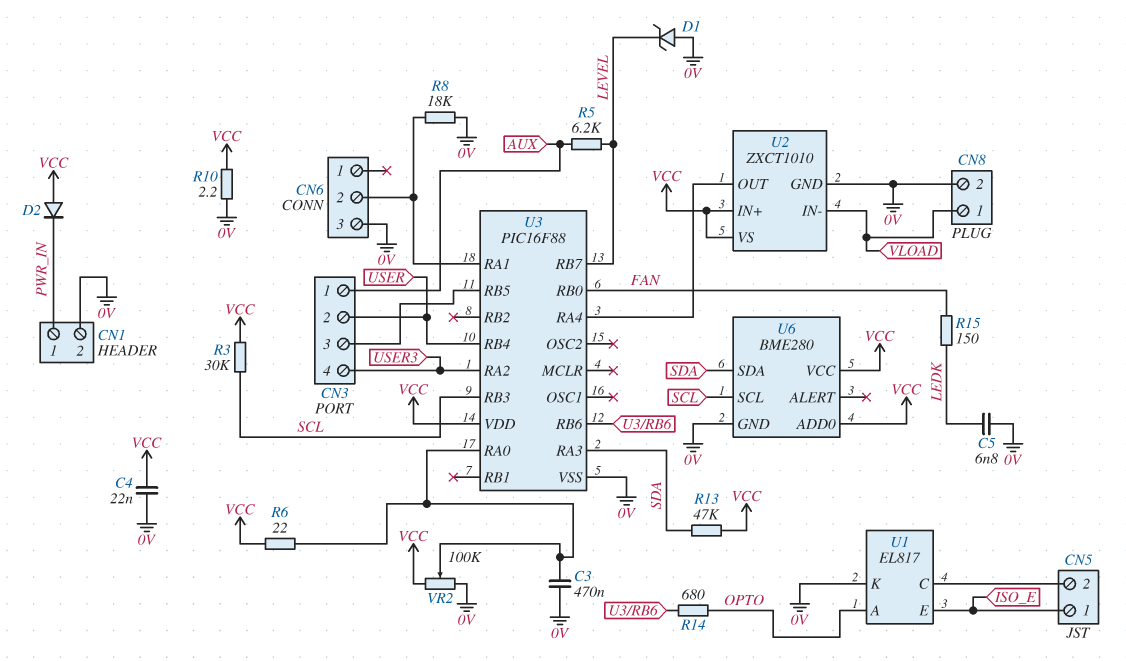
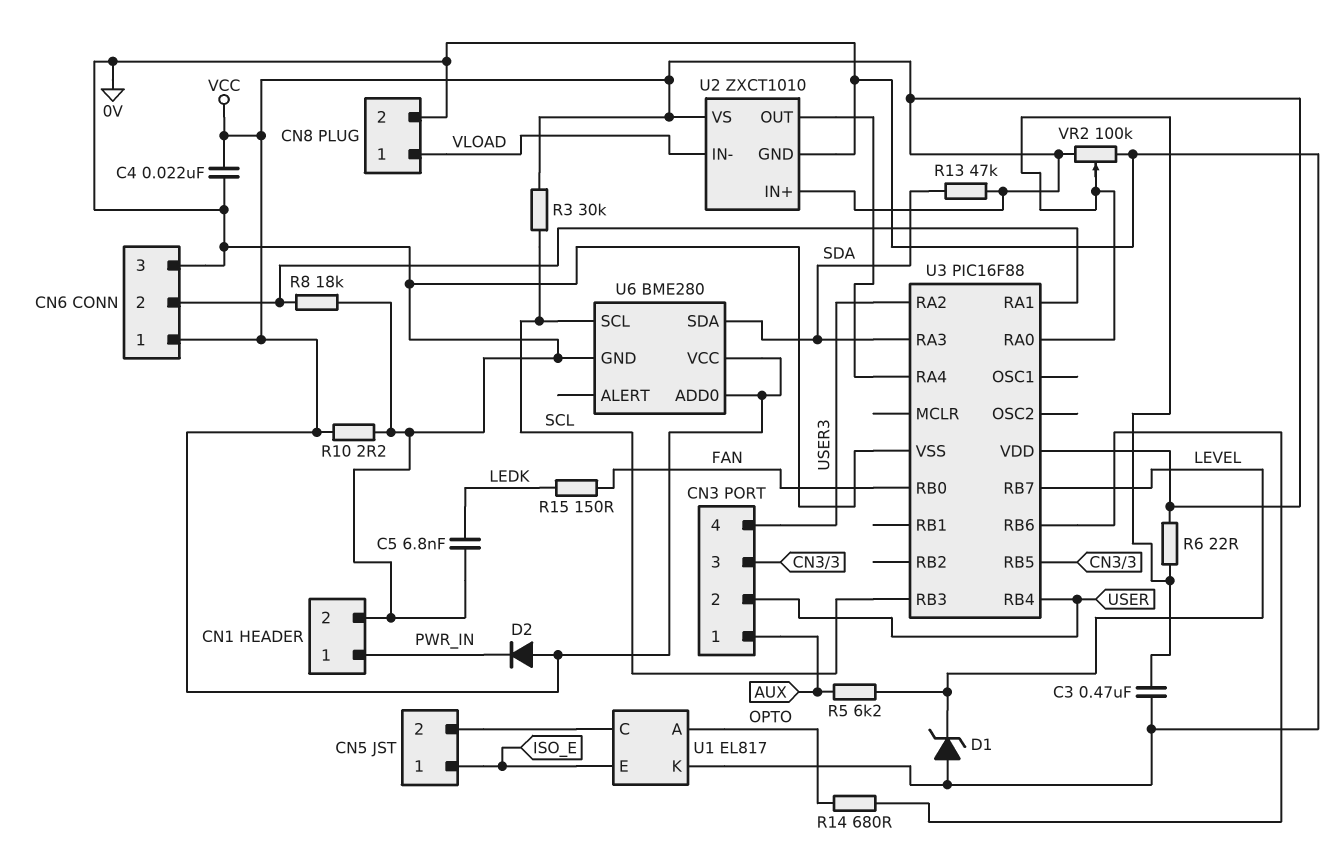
CN6 pin 1: none -> VCC

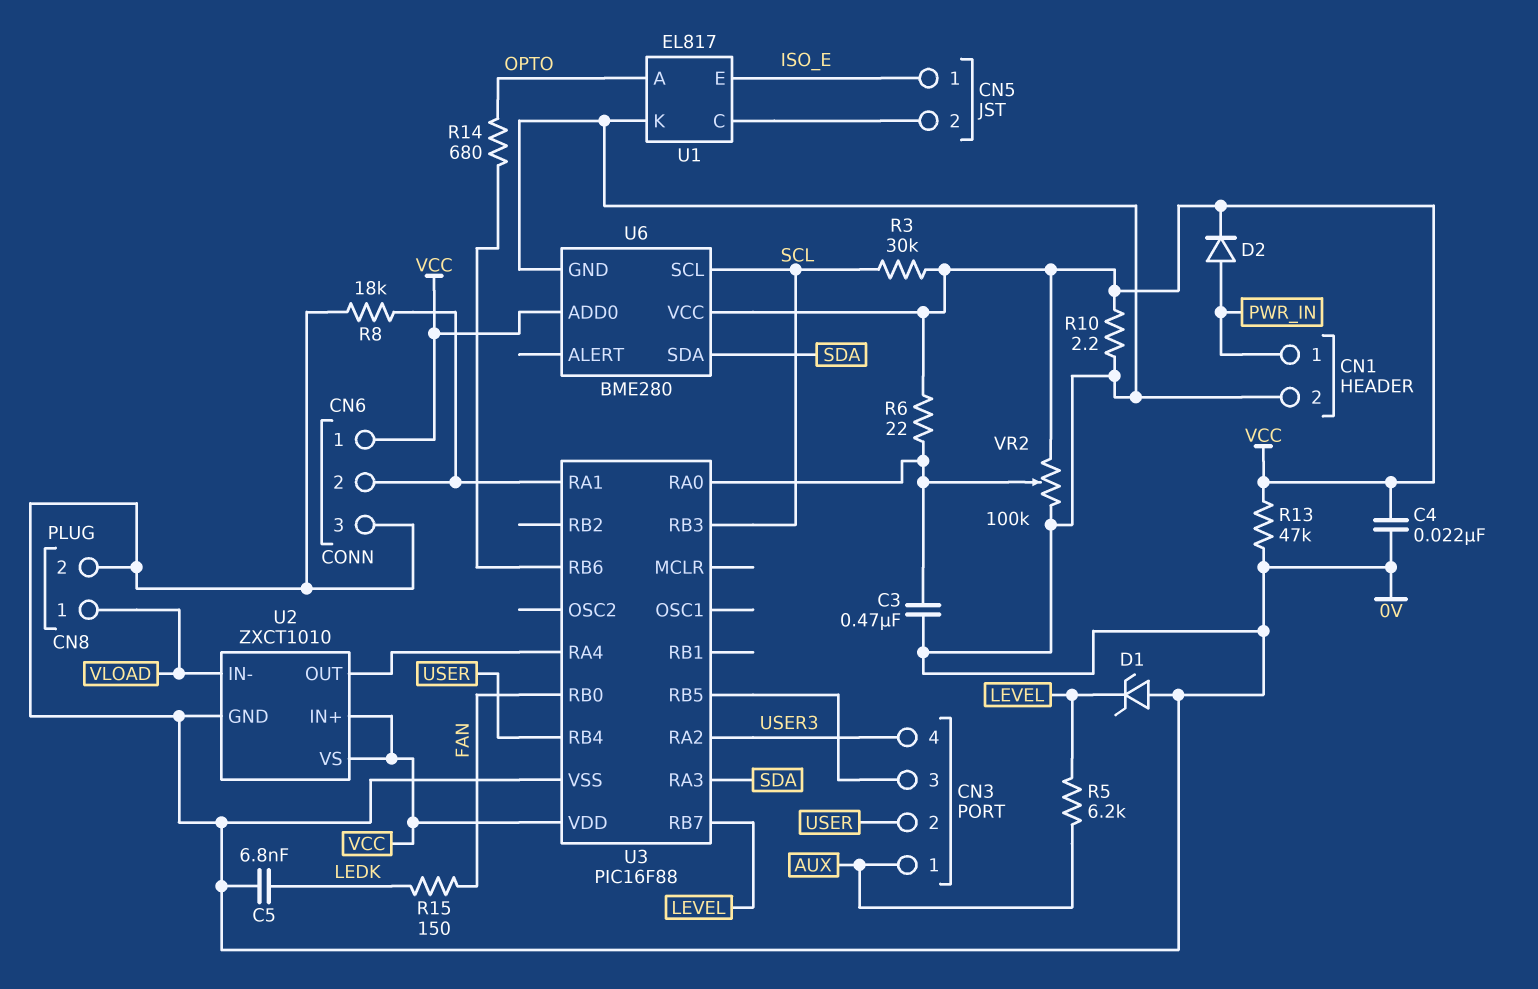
D2: diode (A VCC, K PWR_IN) -> diode (A PWR_IN, K VCC)
R13: 47k (SDA, VCC) -> 47k (0V, VCC)

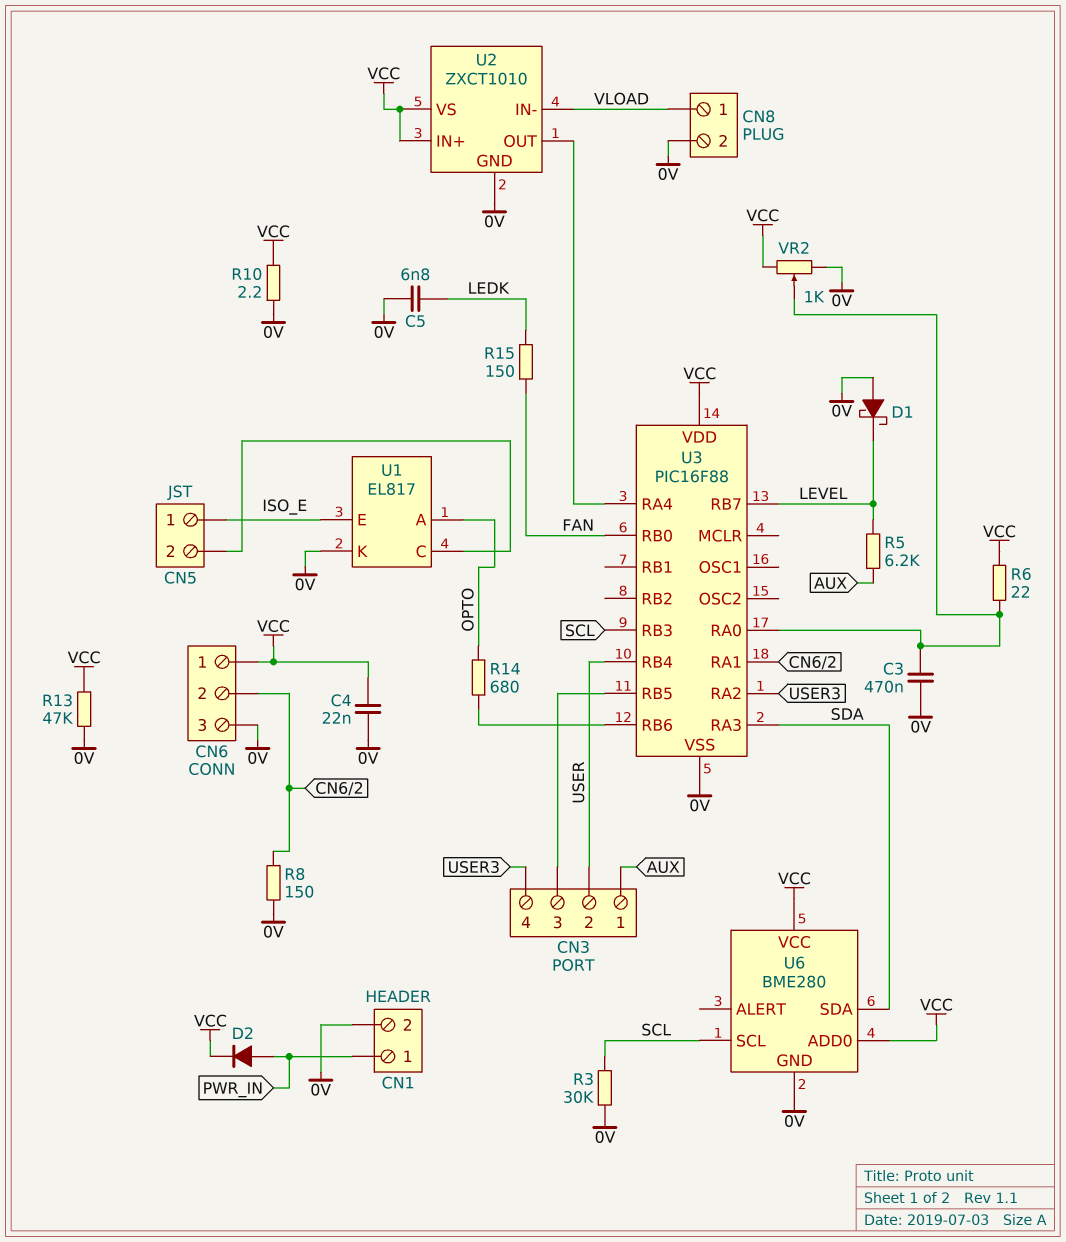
D1: zener (A 0V, K LEVEL) -> schottky (A 0V, K LEVEL)
R3: 30k (SCL, VCC) -> 30k (0V, SCL)
R8: 18k (0V, CN6/2) -> 150 (0V, CN6/2)
VR2: 100k (0V, VCC, wiper U3/RA0) -> 1k (0V, VCC, wiper U3/RA0)

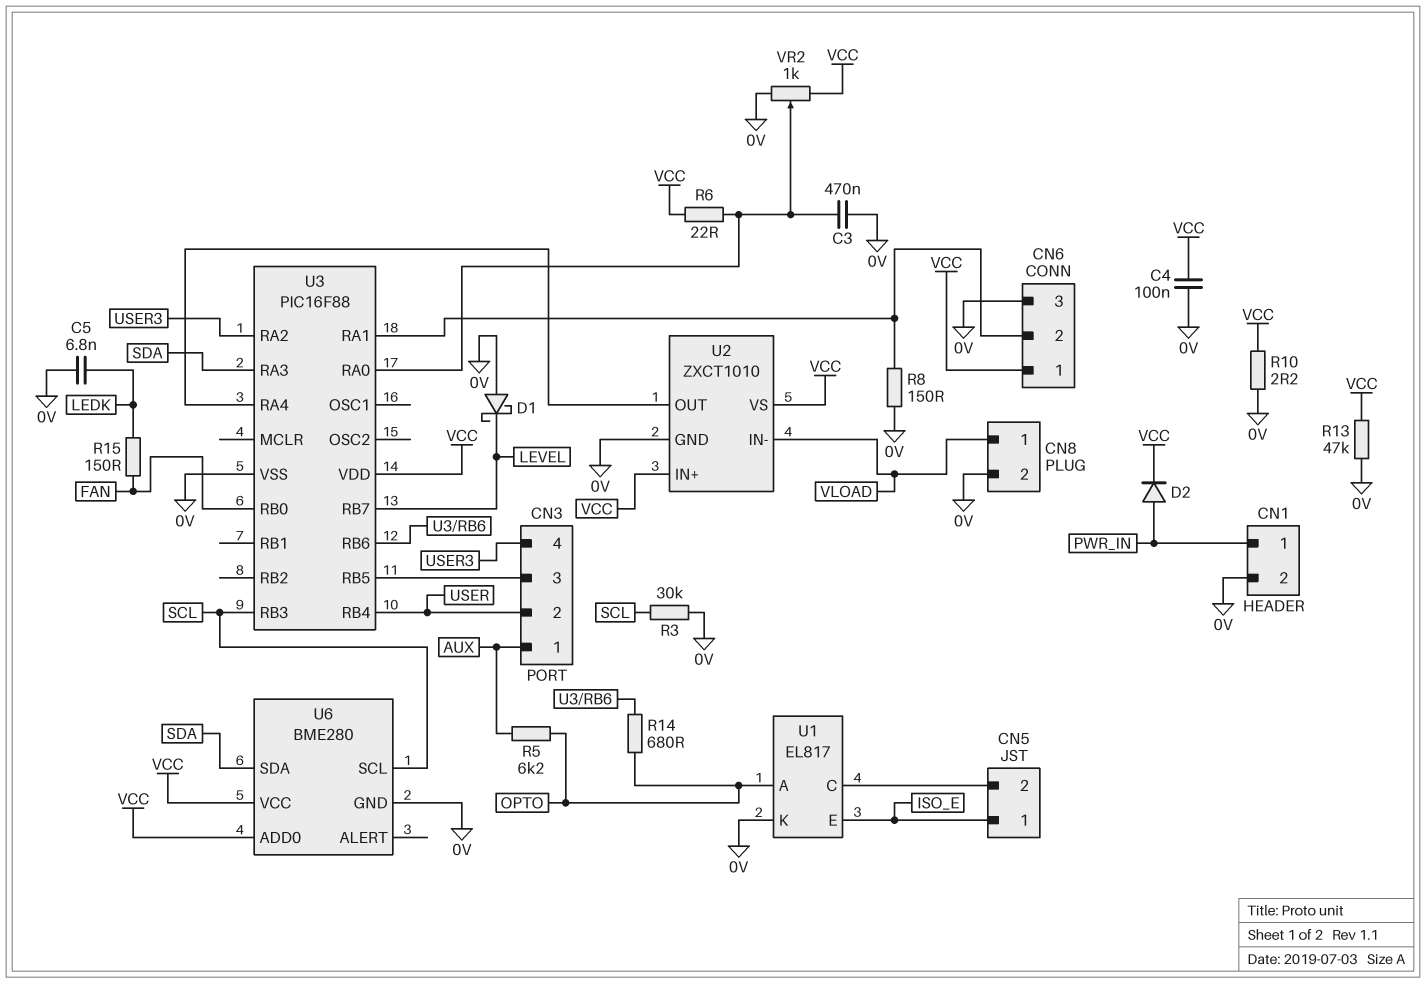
C4: 22nF (0V, VCC) -> 100nF (0V, VCC)
R5: 6.2k (AUX, LEVEL) -> 6.2k (AUX, OPTO)

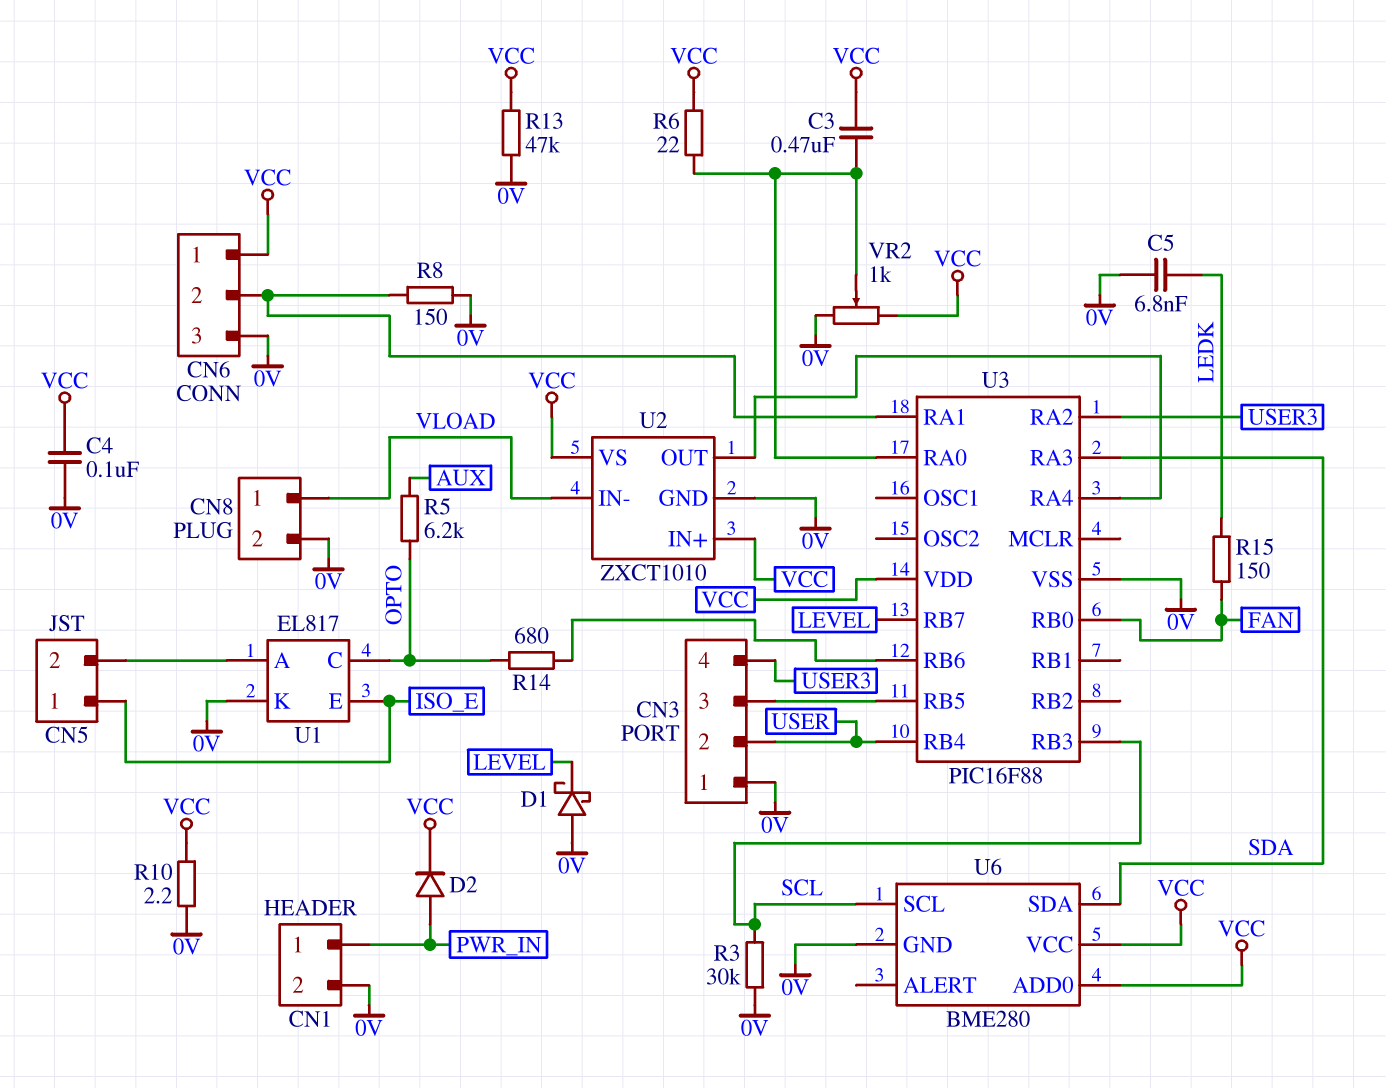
C3: 470nF (0V, U3/RA0) -> 470nF (U3/RA0, VCC)
CN3 pin 1: AUX -> 0V
U1 pin A: OPTO -> CN5/2
U1 pin C: CN5/2 -> OPTO

